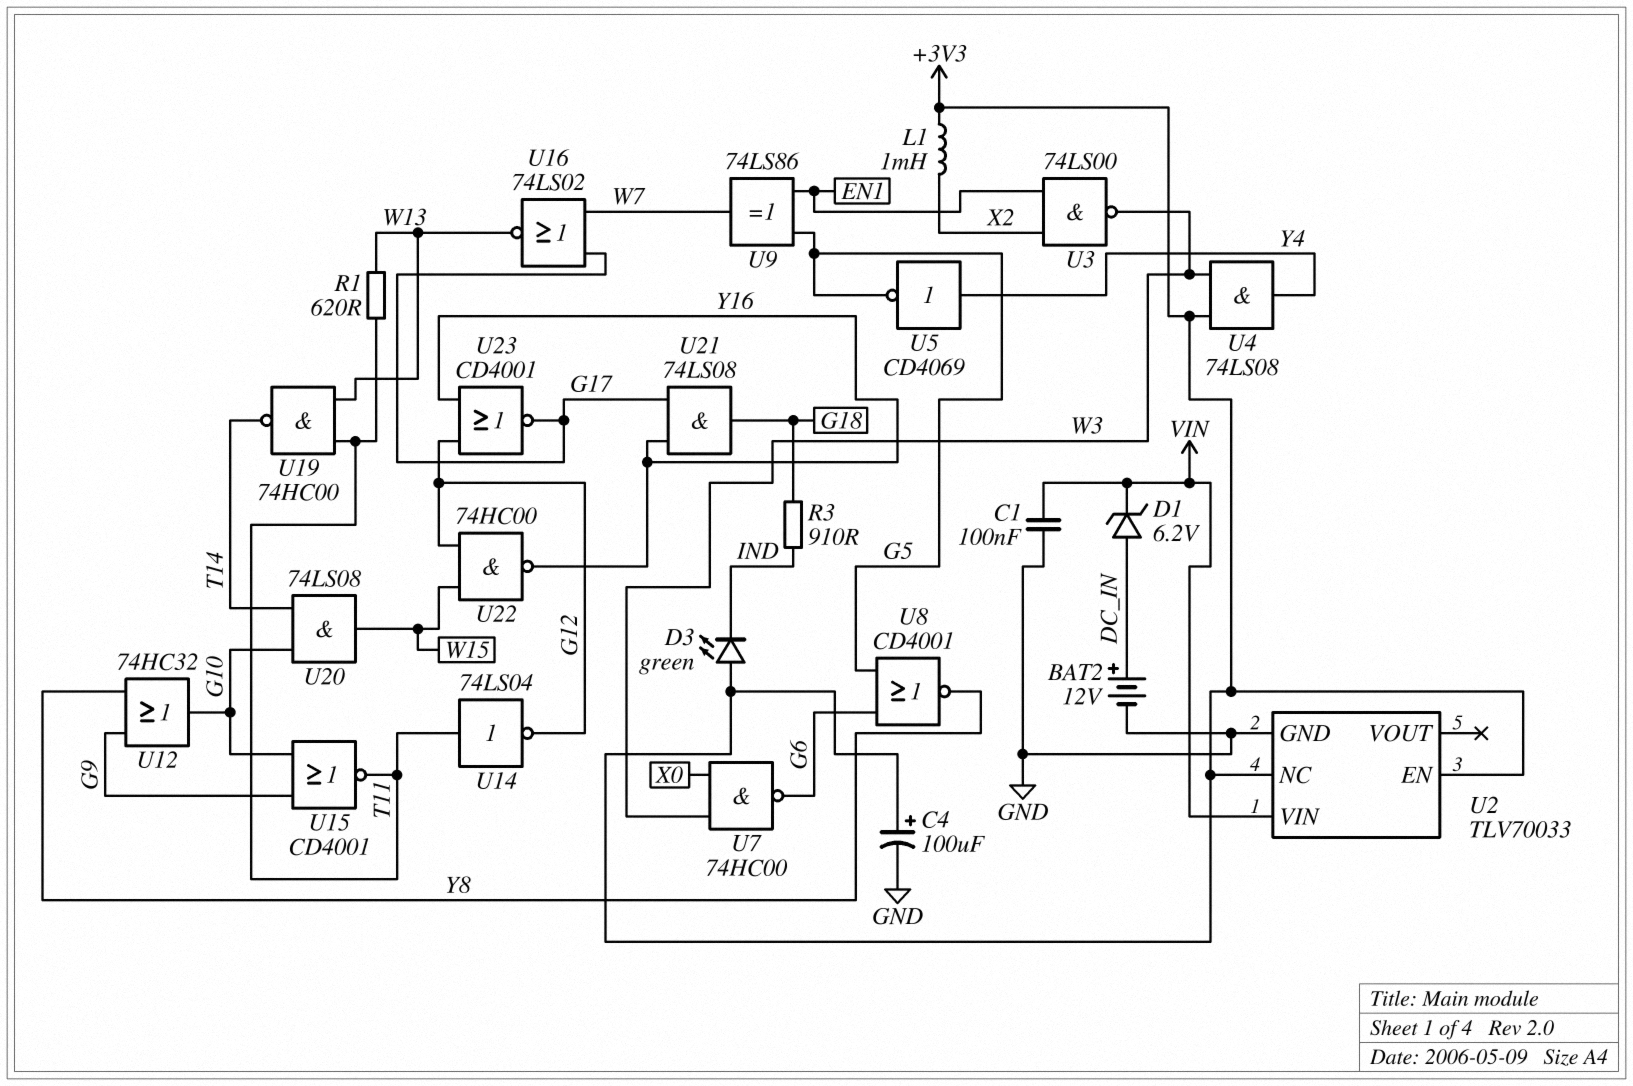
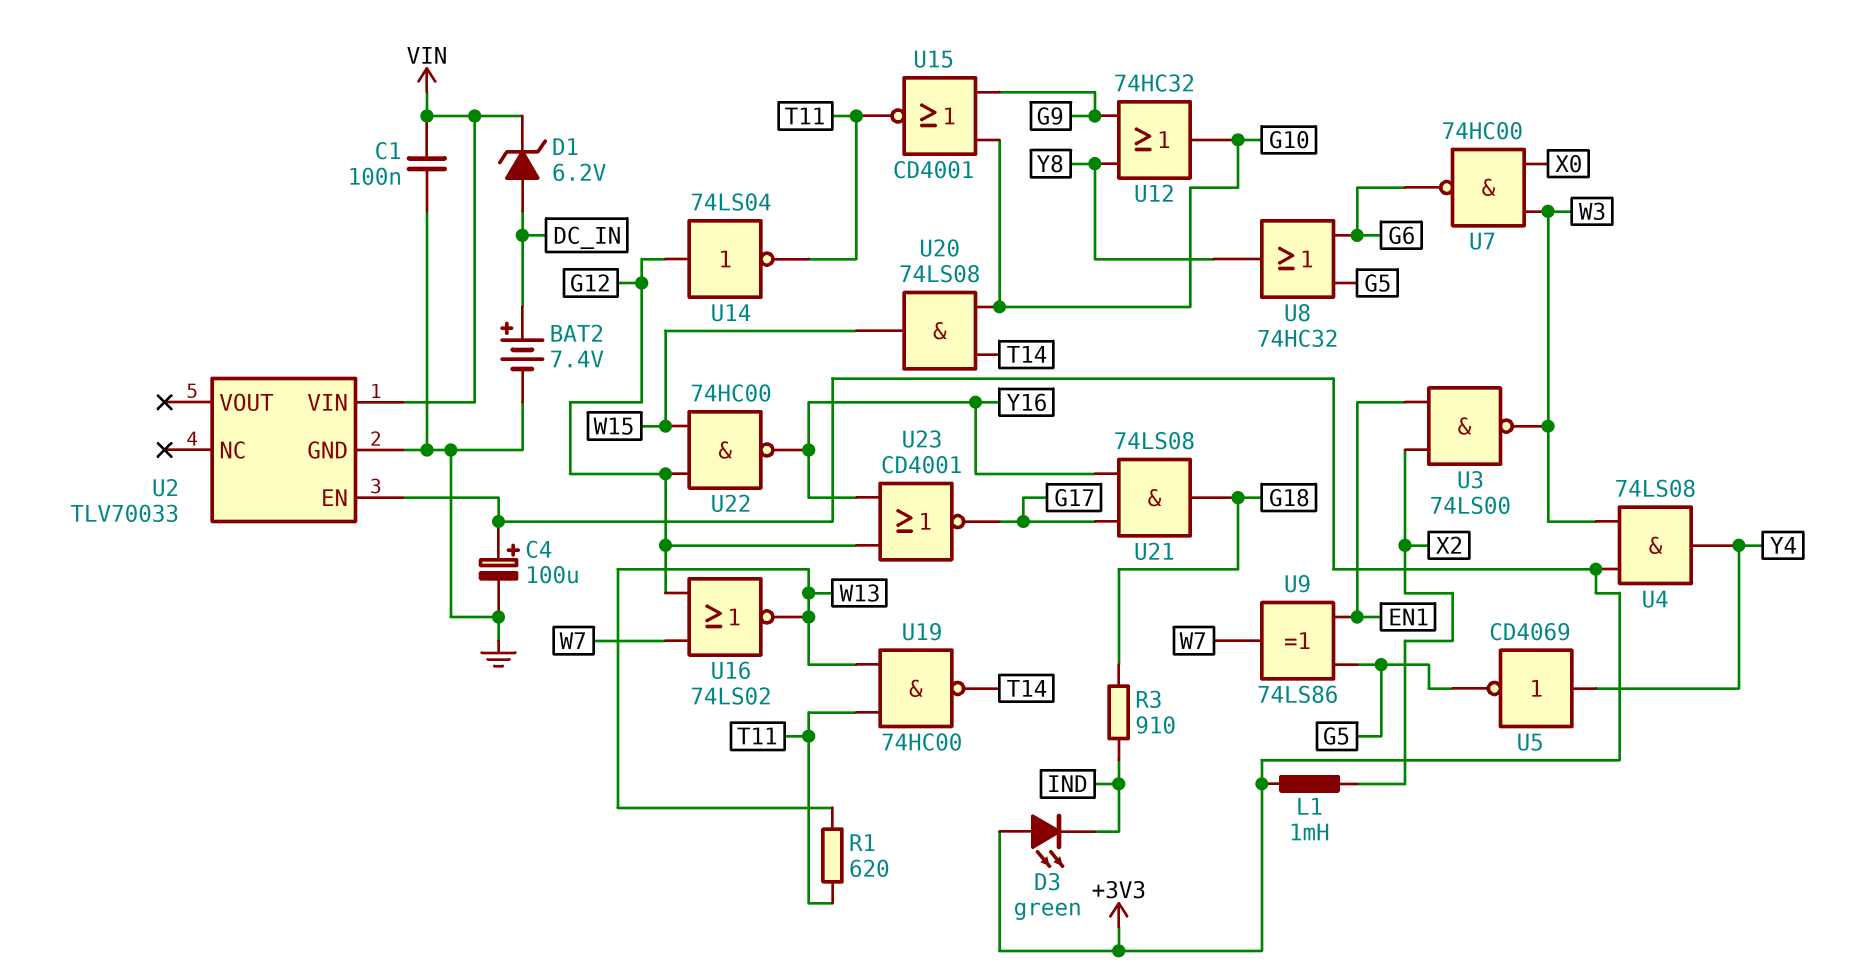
BAT2: 12V (plus DC_IN, minus GND) -> 7.4V (plus DC_IN, minus GND)
U2 pin NC: +3V3 -> none
U8: NOR CD4001 (in G5, in G6, out Y8) -> OR 74HC32 (in G5, in G6, out Y8)
U14: NOT 74LS04 (in T11, out G12) -> NOT 74LS04 (in G12, out T11)
U16: NOR 74LS02 (in G17, in W7, out W13) -> NOR 74LS02 (in G12, in W7, out W13)

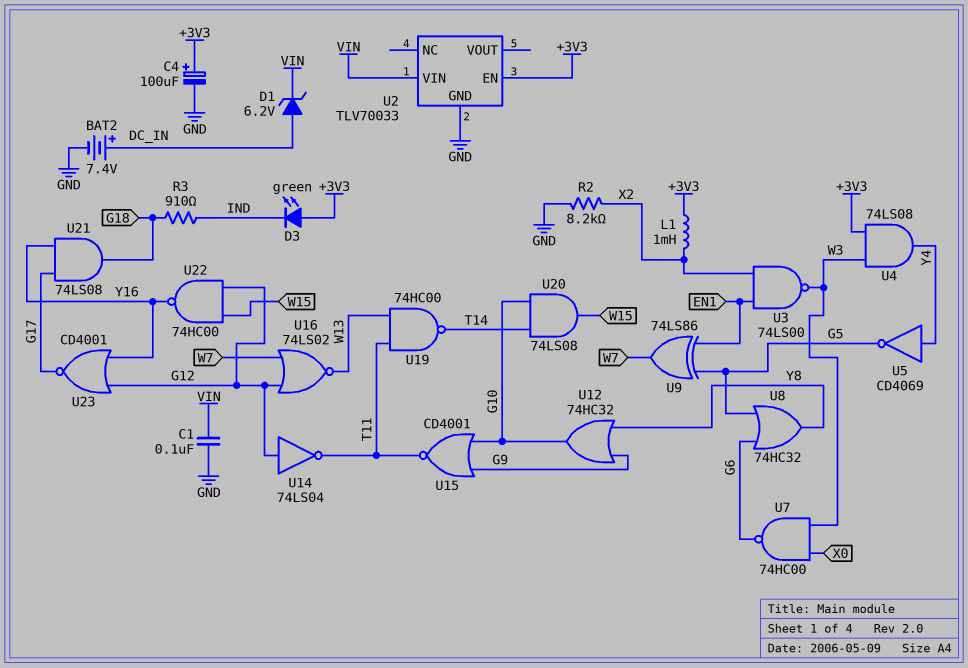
R1: 620 (T11, W13) -> none
R2: none -> 8.2k (GND, X2)

